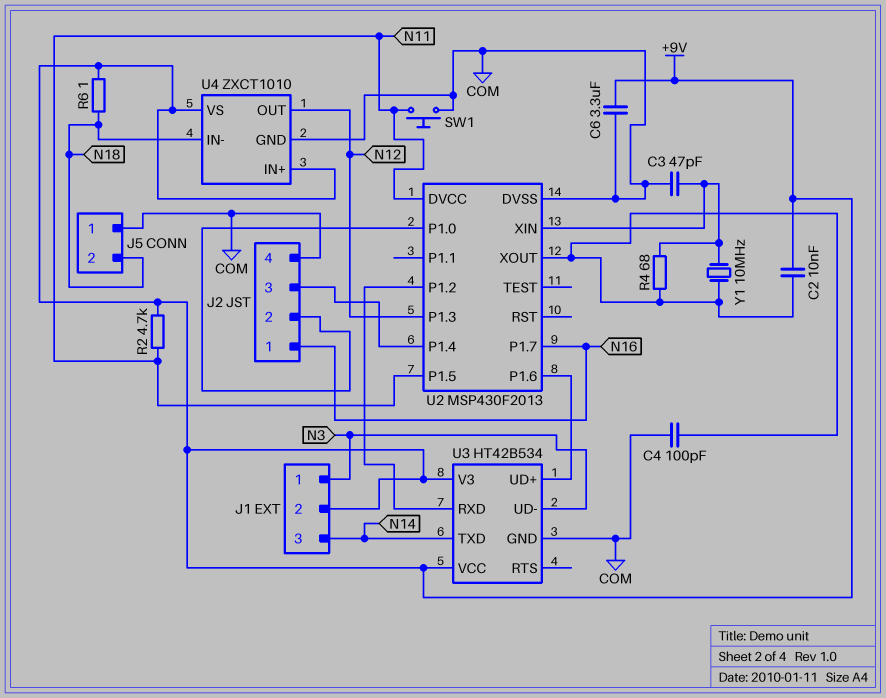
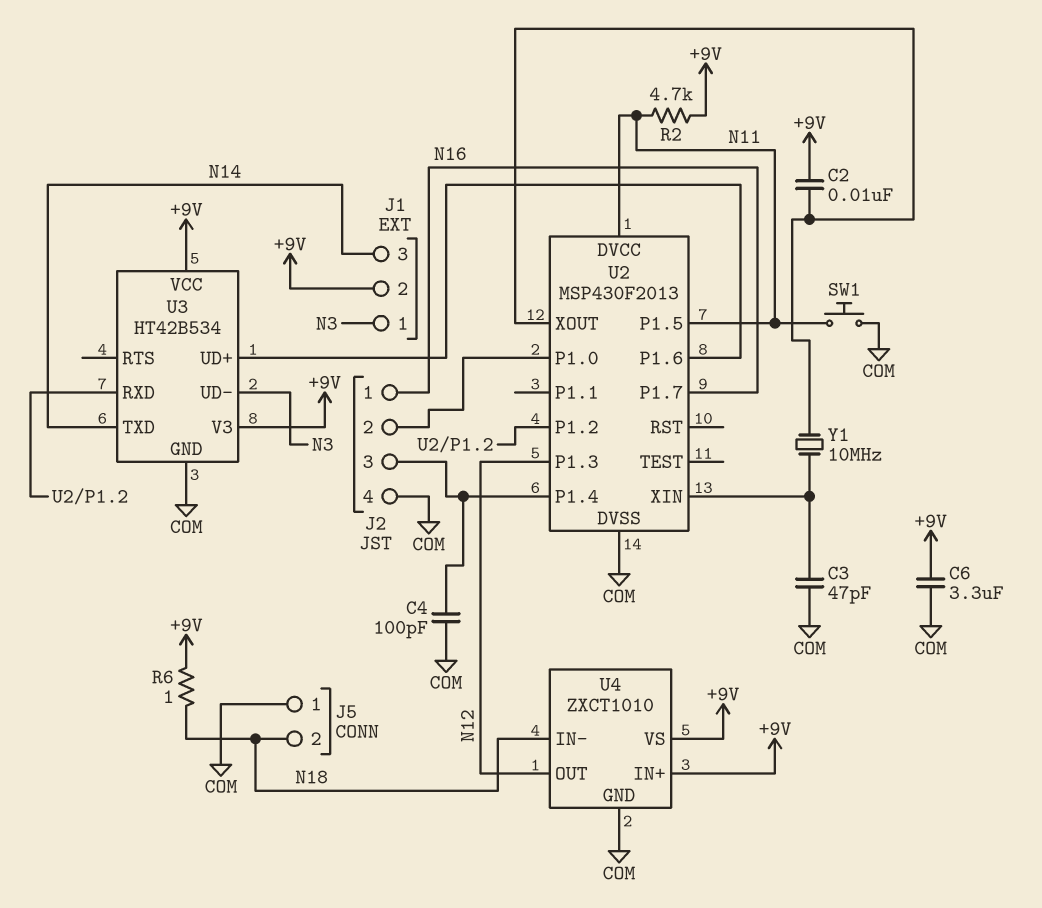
C4: 100pF (COM, U2/XOUT) -> 100pF (COM, J2/3)
R4: 68 (U2/XIN, U2/XOUT) -> none

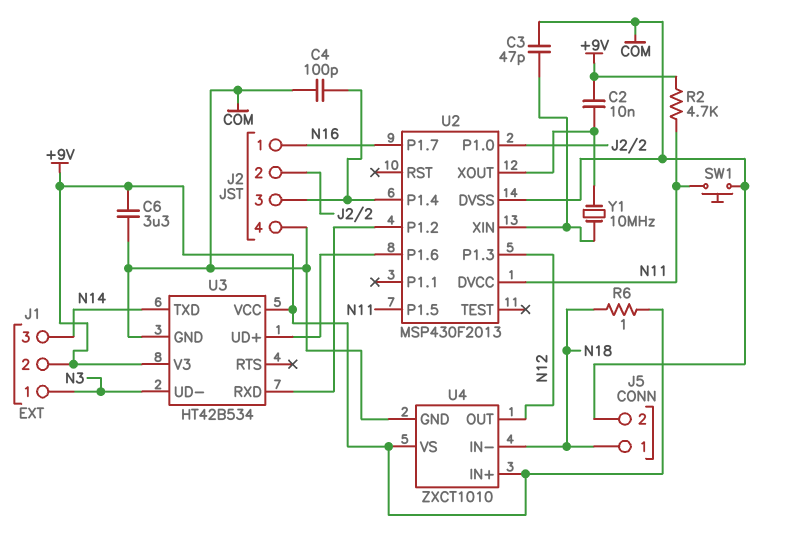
J5 pin 1: COM -> N18
J5 pin 2: N18 -> COM

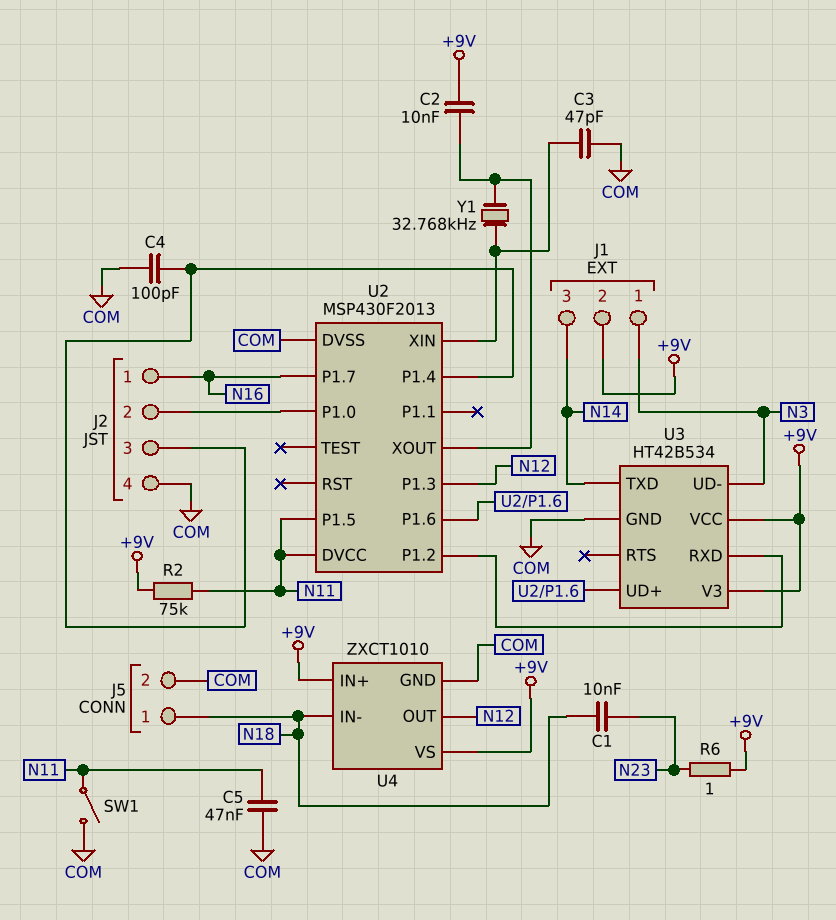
C1: none -> 10nF (N18, N23)
C5: none -> 47nF (COM, N11)
C6: 3.3uF (+9V, COM) -> none
R2: 4.7k (+9V, N11) -> 75k (+9V, N11)
R6: 1 (+9V, N18) -> 1 (+9V, N23)
SW1: button (COM, N11) -> switch (COM, N11)
Y1: 10MHz (U2/XIN, U2/XOUT) -> 32.768kHz (U2/XIN, U2/XOUT)

